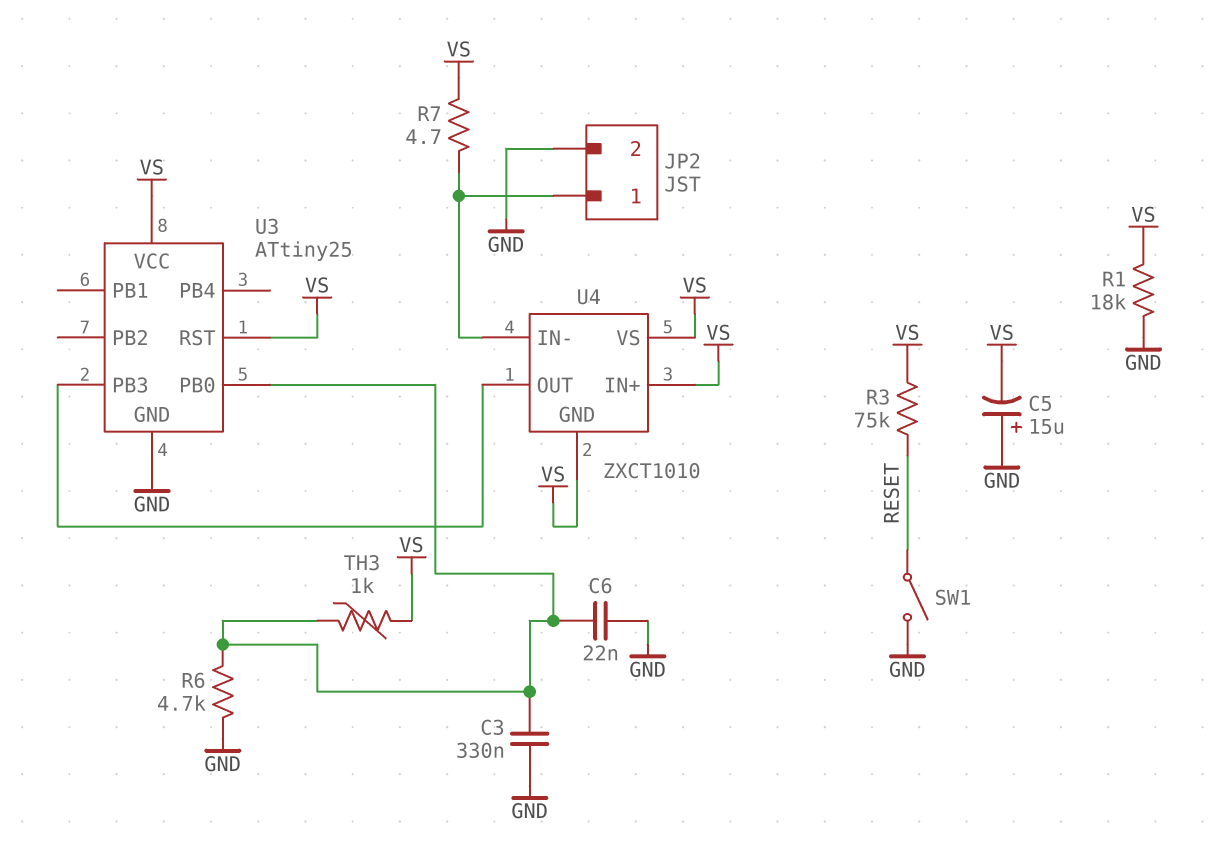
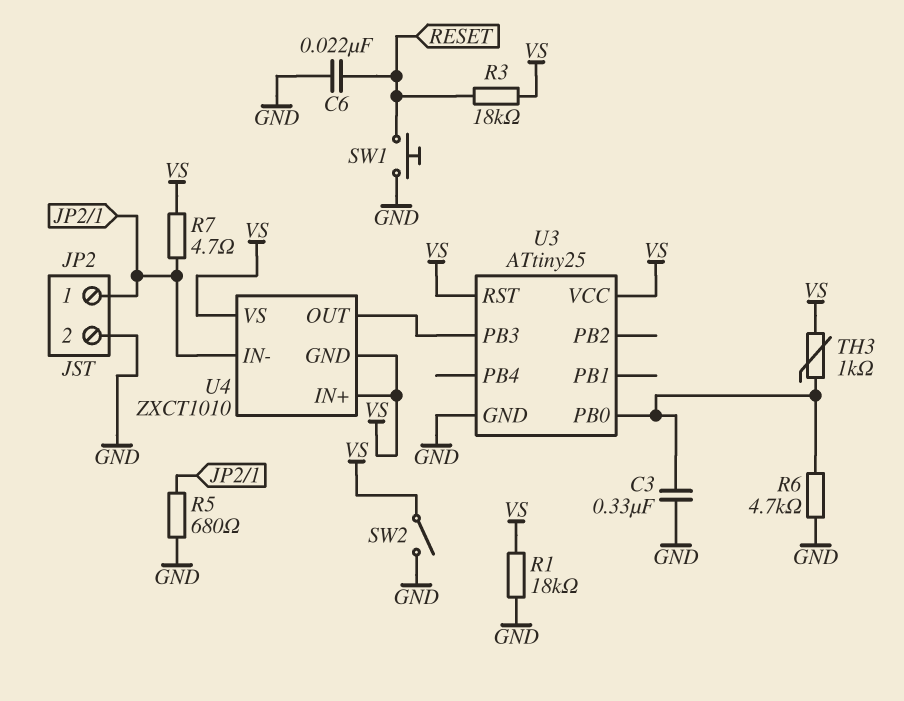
C5: 15uF (plus GND, minus VS) -> none
C6: 22nF (GND, U3/PB0) -> 22nF (GND, RESET)
R3: 75k (RESET, VS) -> 18k (RESET, VS)
R5: none -> 680 (GND, JP2/1)
SW1: switch (GND, RESET) -> button (GND, RESET)
SW2: none -> switch (GND, VS)

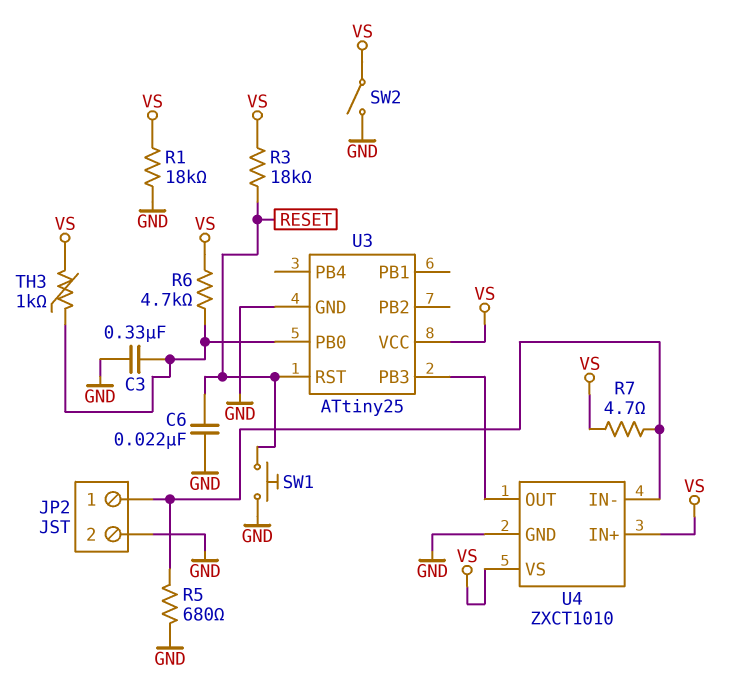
R6: 4.7k (GND, U3/PB0) -> 4.7k (U3/PB0, VS)
U3 pin RST: VS -> RESET
U4 pin GND: VS -> GND

